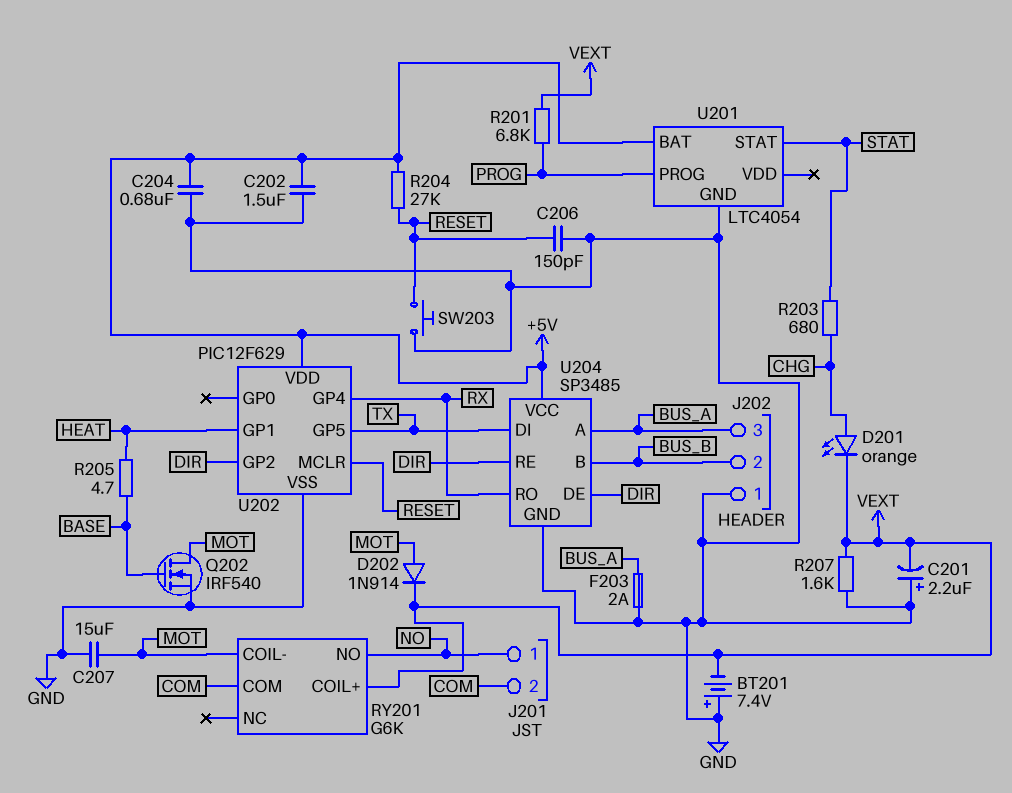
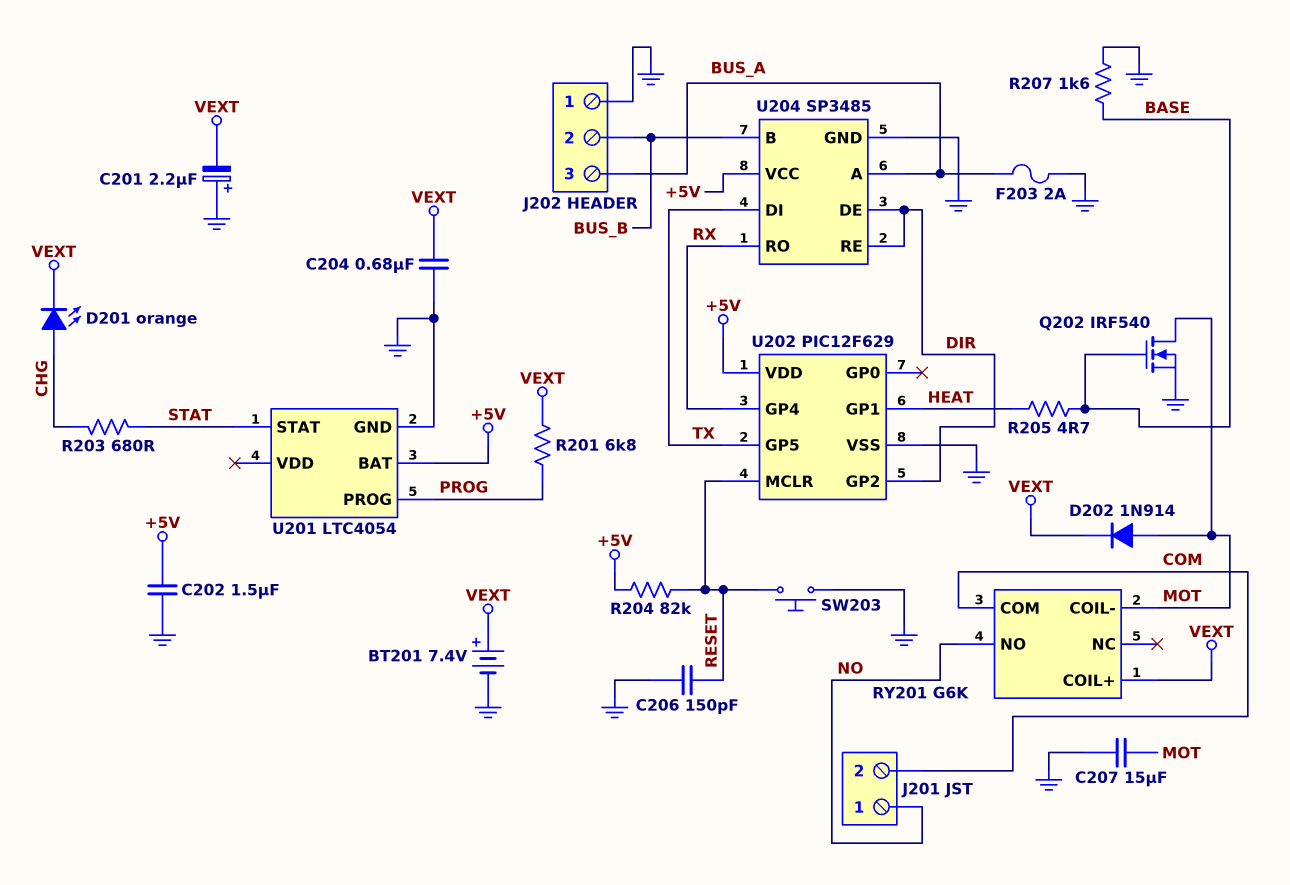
BT201: 7.4V (plus GND, minus VEXT) -> 7.4V (plus VEXT, minus GND)
C204: 680nF (+5V, GND) -> 680nF (GND, VEXT)
R204: 27k (+5V, RESET) -> 82k (+5V, RESET)
R207: 1.6k (GND, VEXT) -> 1.6k (BASE, GND)

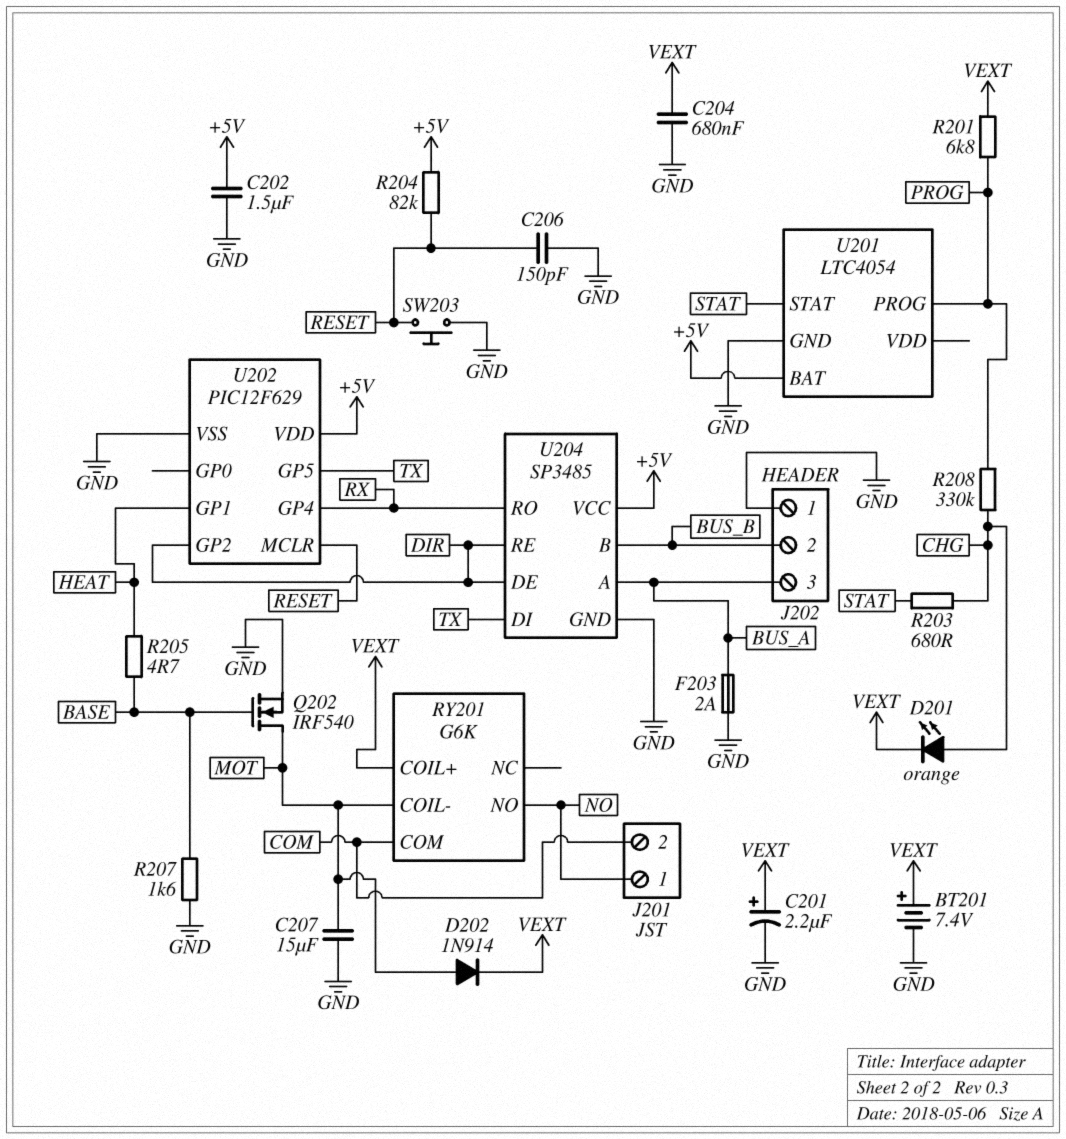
C201: 2.2uF (plus GND, minus VEXT) -> 2.2uF (plus VEXT, minus GND)
R208: none -> 330k (CHG, PROG)

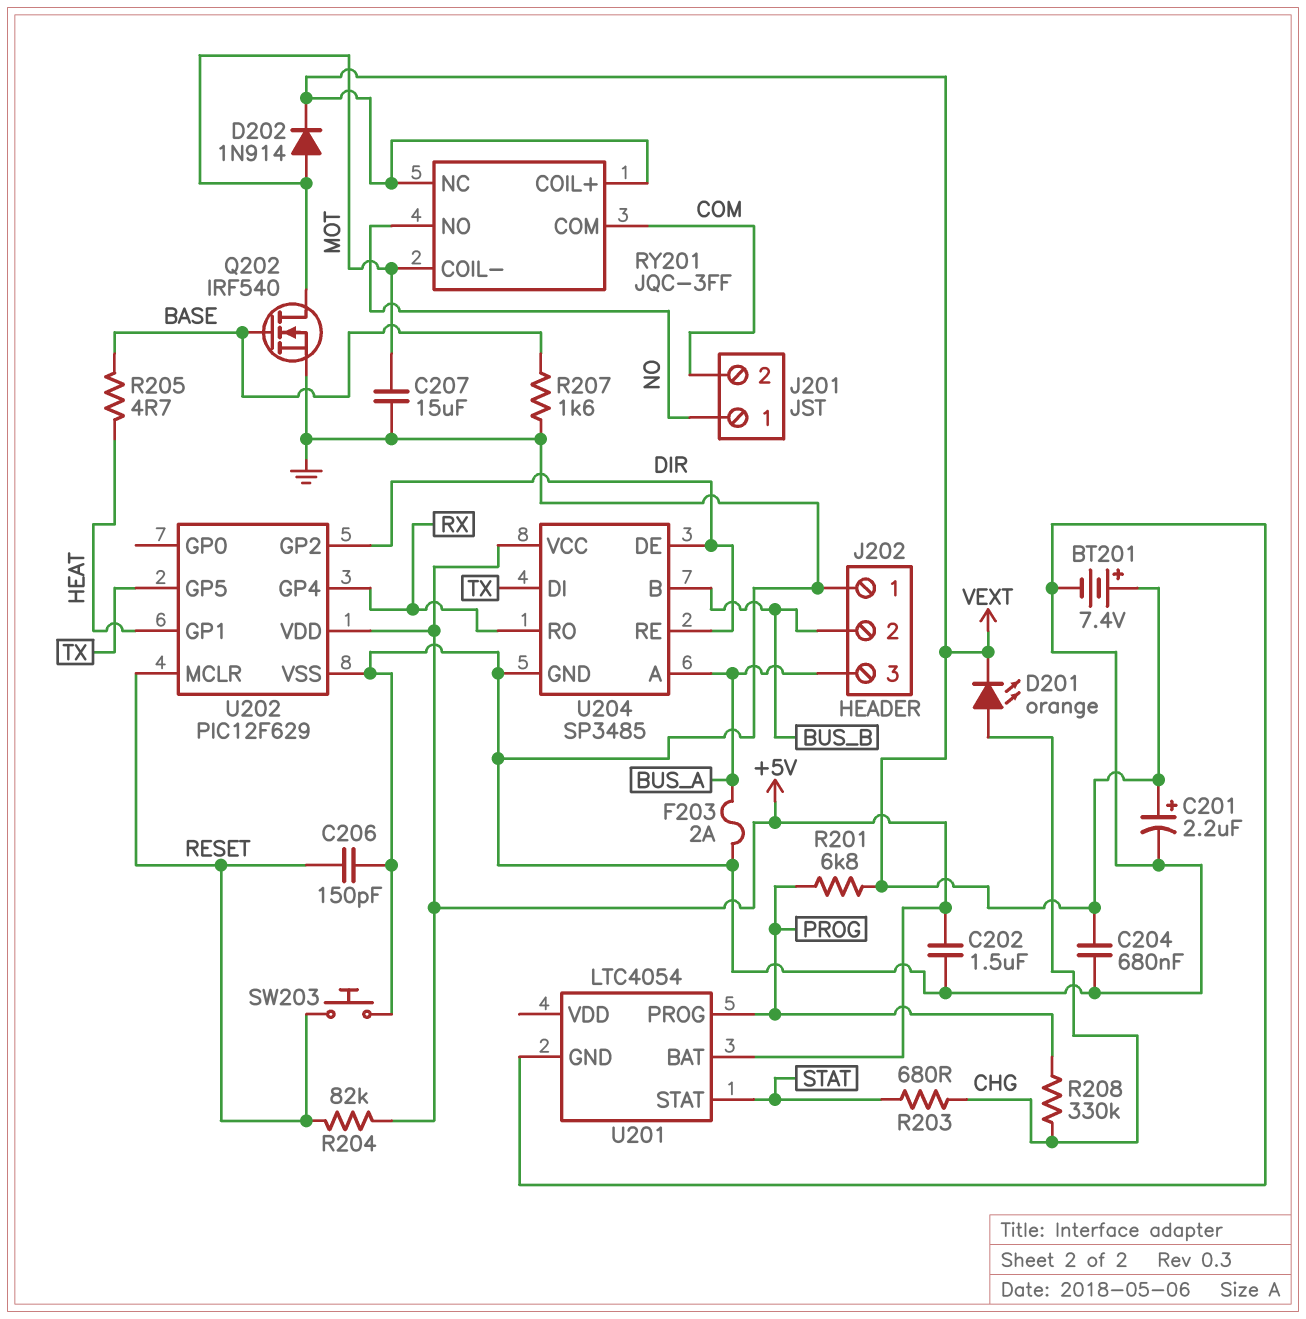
RY201: G6K -> JQC-3FF
RY201 pin NC: none -> VEXT

